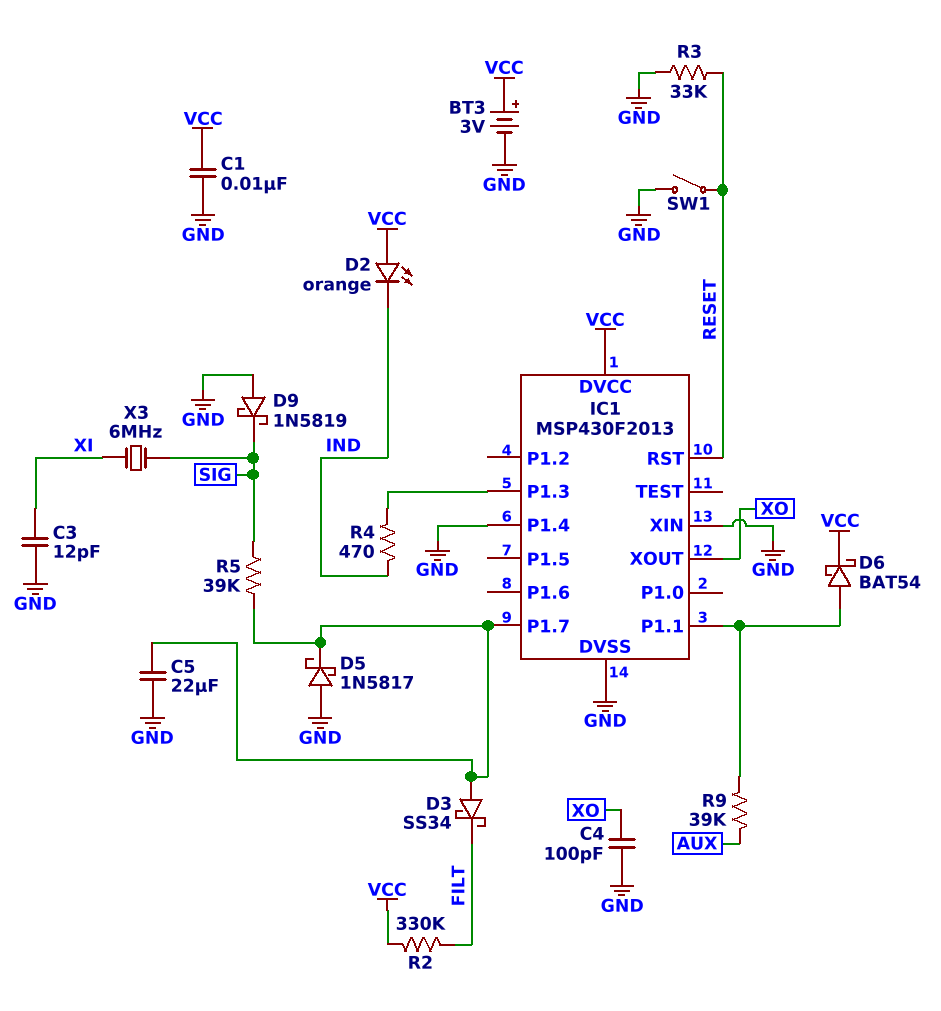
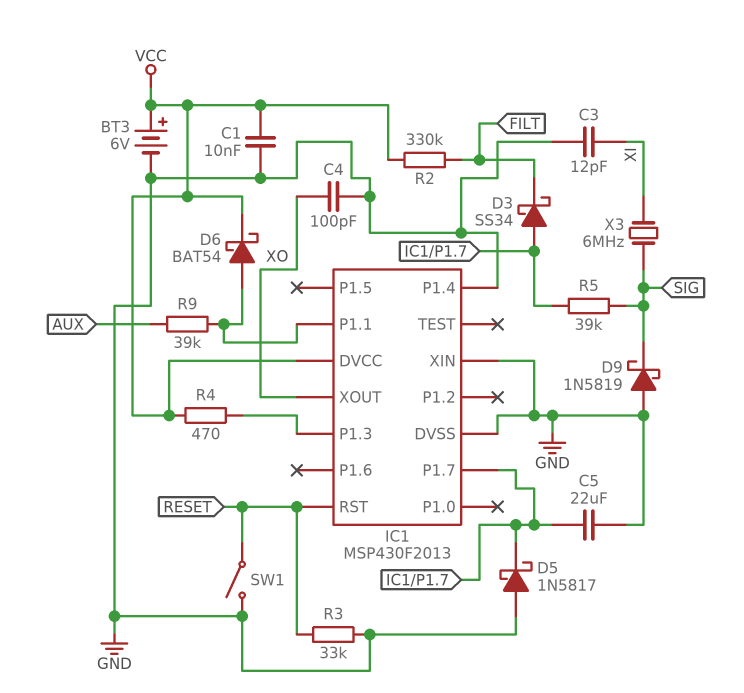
BT3: 3V (plus VCC, minus GND) -> 6V (plus VCC, minus GND)
D2: LED orange (A VCC, K IND) -> none
R4: 470 (IC1/P1.3, IND) -> 470 (IC1/P1.3, VCC)

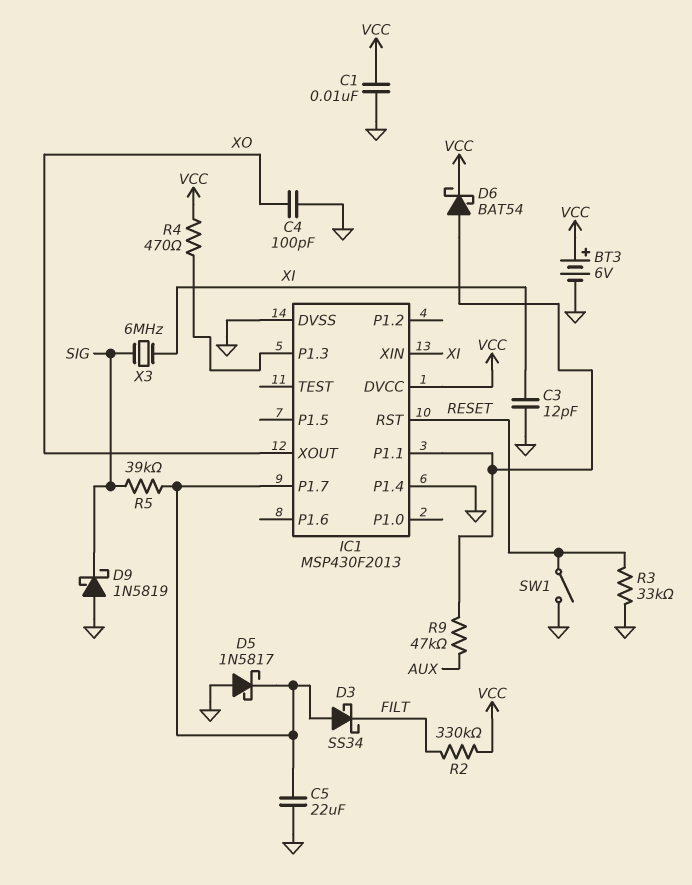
IC1 pin XIN: GND -> XI
R9: 39k (AUX, IC1/P1.1) -> 47k (AUX, IC1/P1.1)

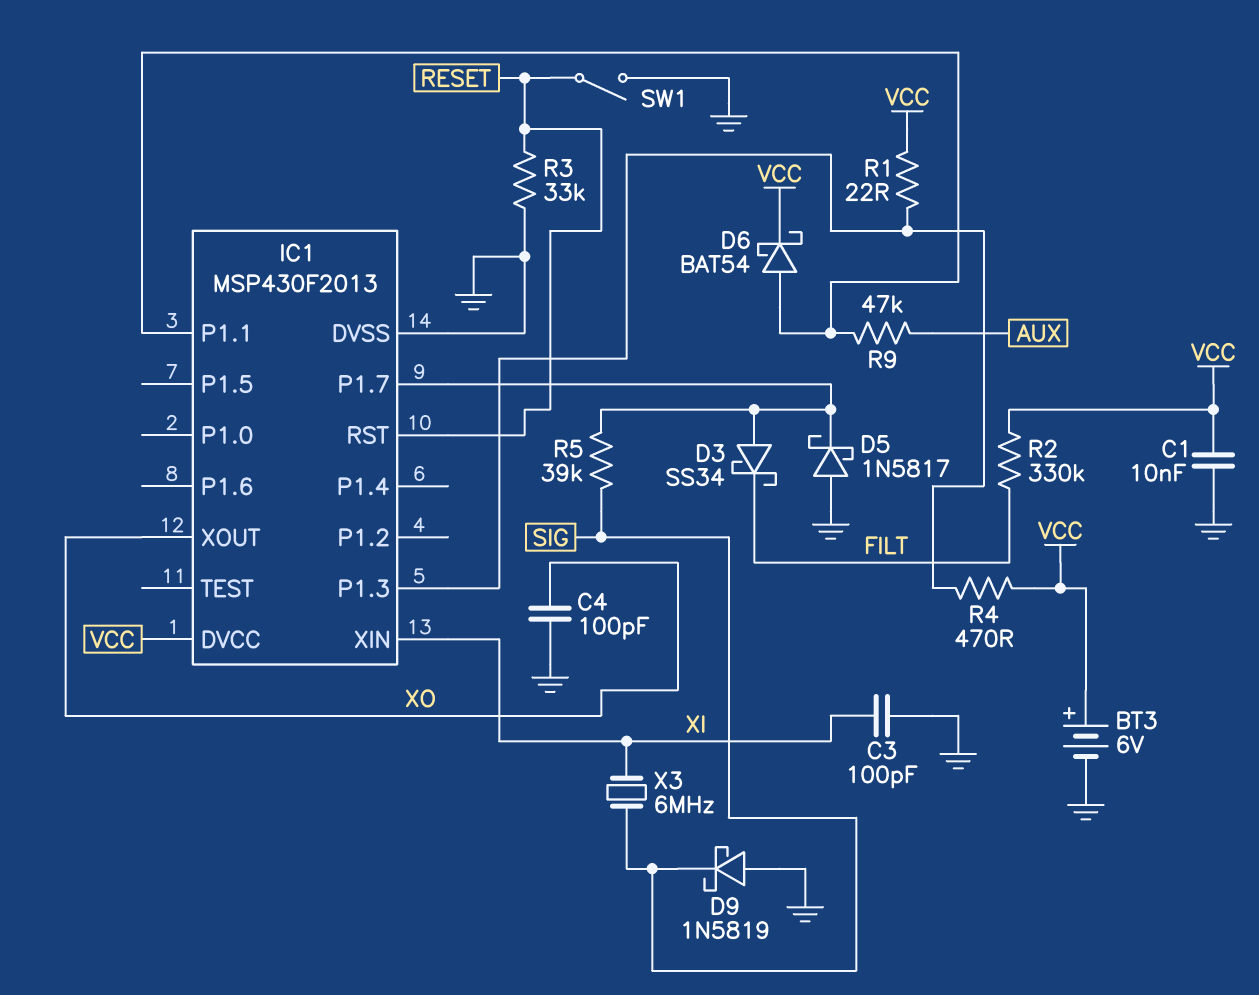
C3: 12pF (GND, XI) -> 100pF (GND, XI)
C5: 22uF (GND, IC1/P1.7) -> none
IC1 pin P1.4: GND -> none
R1: none -> 22 (IC1/P1.3, VCC)

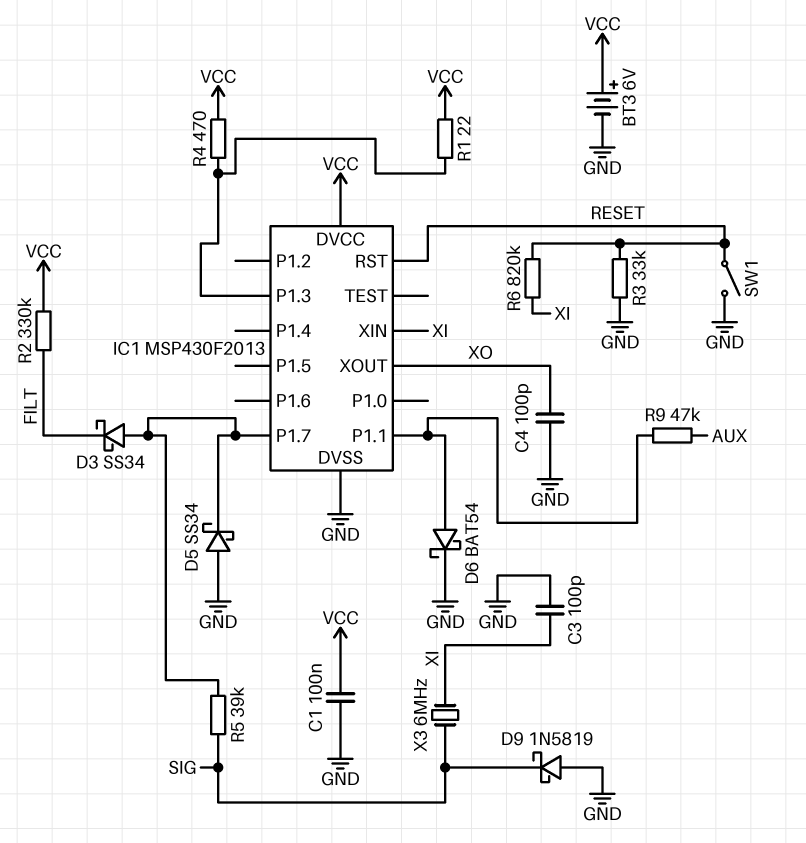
C1: 10nF (GND, VCC) -> 100nF (GND, VCC)
D5: schottky 1N5817 (A GND, K IC1/P1.7) -> schottky SS34 (A GND, K IC1/P1.7)
D6: schottky BAT54 (A IC1/P1.1, K VCC) -> schottky BAT54 (A IC1/P1.1, K GND)
R6: none -> 820k (RESET, XI)

